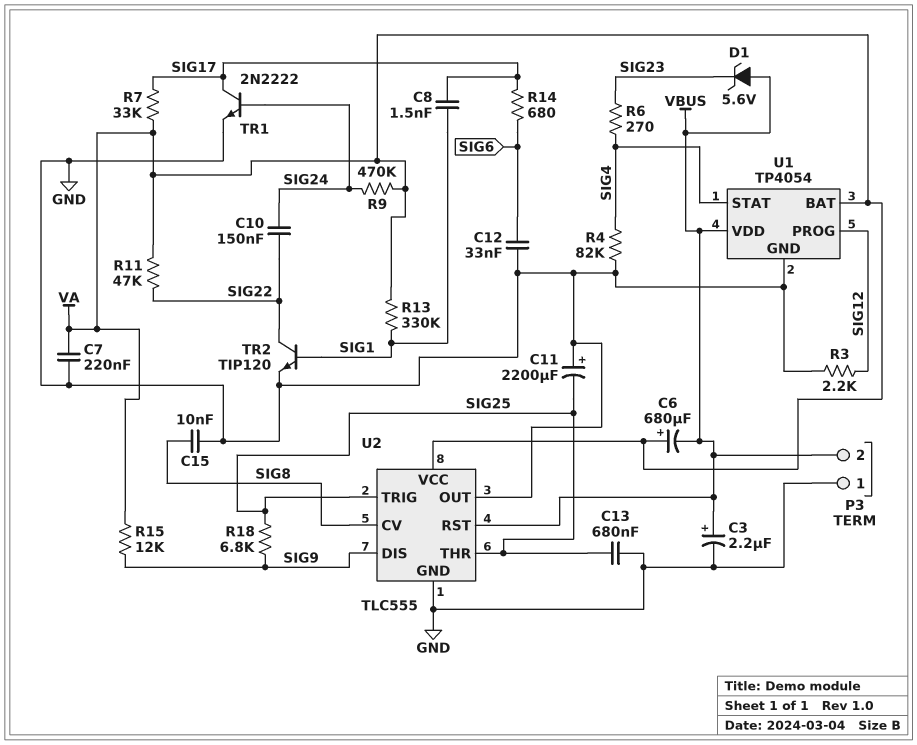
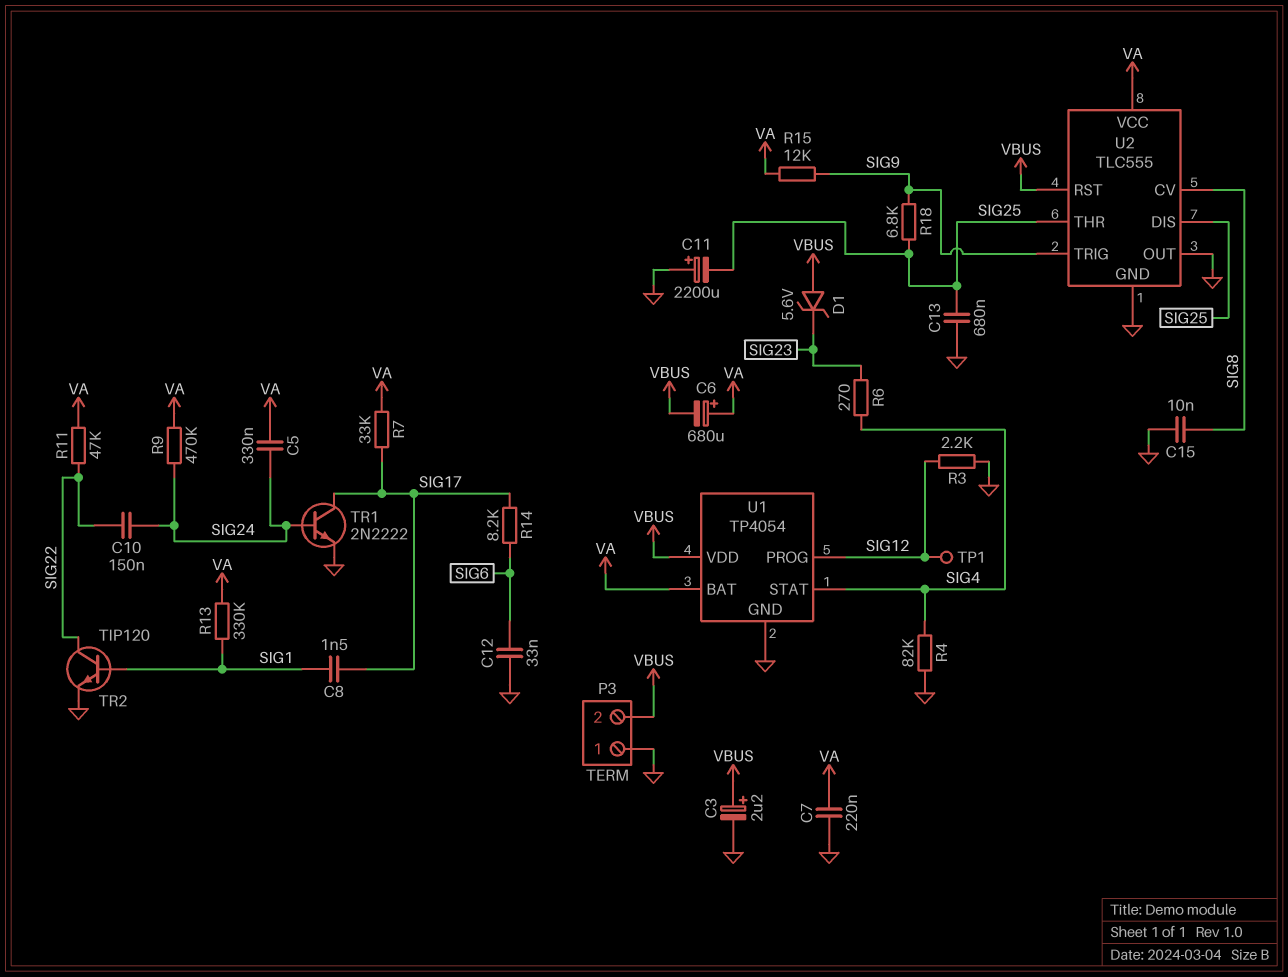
C5: none -> 330nF (SIG24, VA)
R14: 680 (SIG6, SIG17) -> 8.2k (SIG6, SIG17)
TP1: none -> test point (SIG12)
U2 pin DIS: SIG9 -> SIG25
U2 pin TRIG: SIG25 -> SIG9

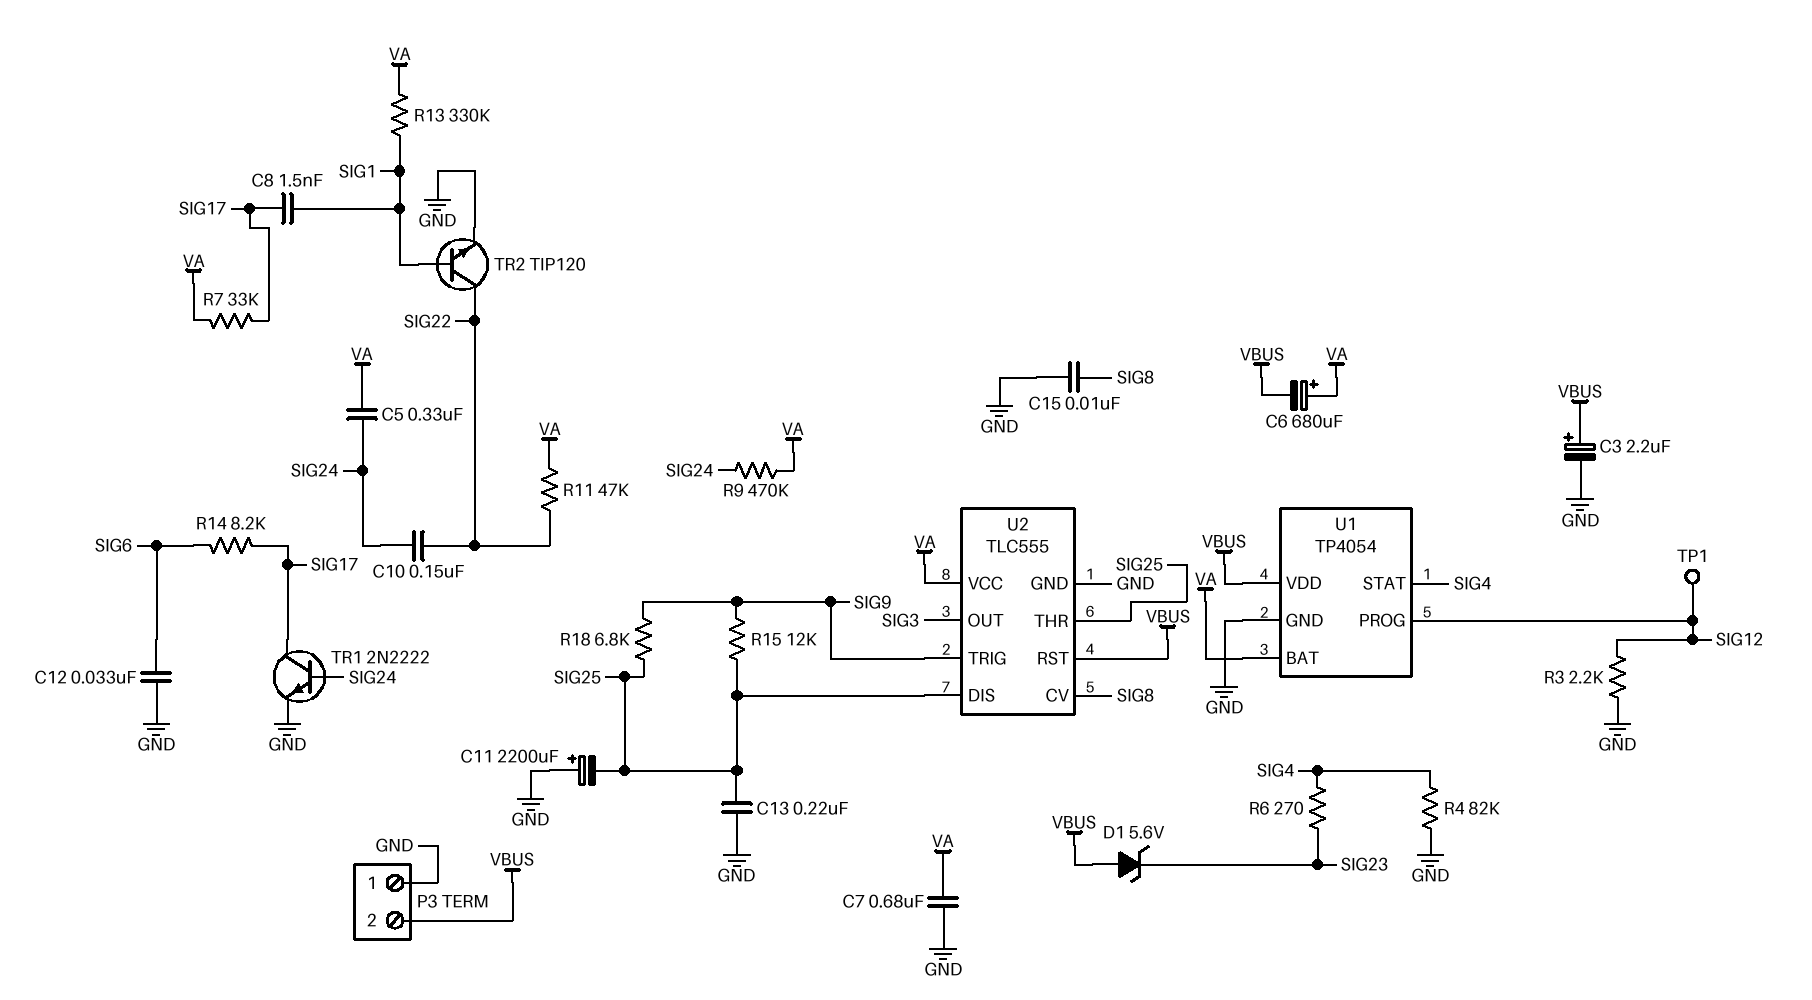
C7: 220nF (GND, VA) -> 680nF (GND, VA)
C13: 680nF (GND, SIG25) -> 220nF (GND, SIG25)
R15: 12k (SIG9, VA) -> 12k (SIG9, SIG25)
U2 pin OUT: GND -> SIG3

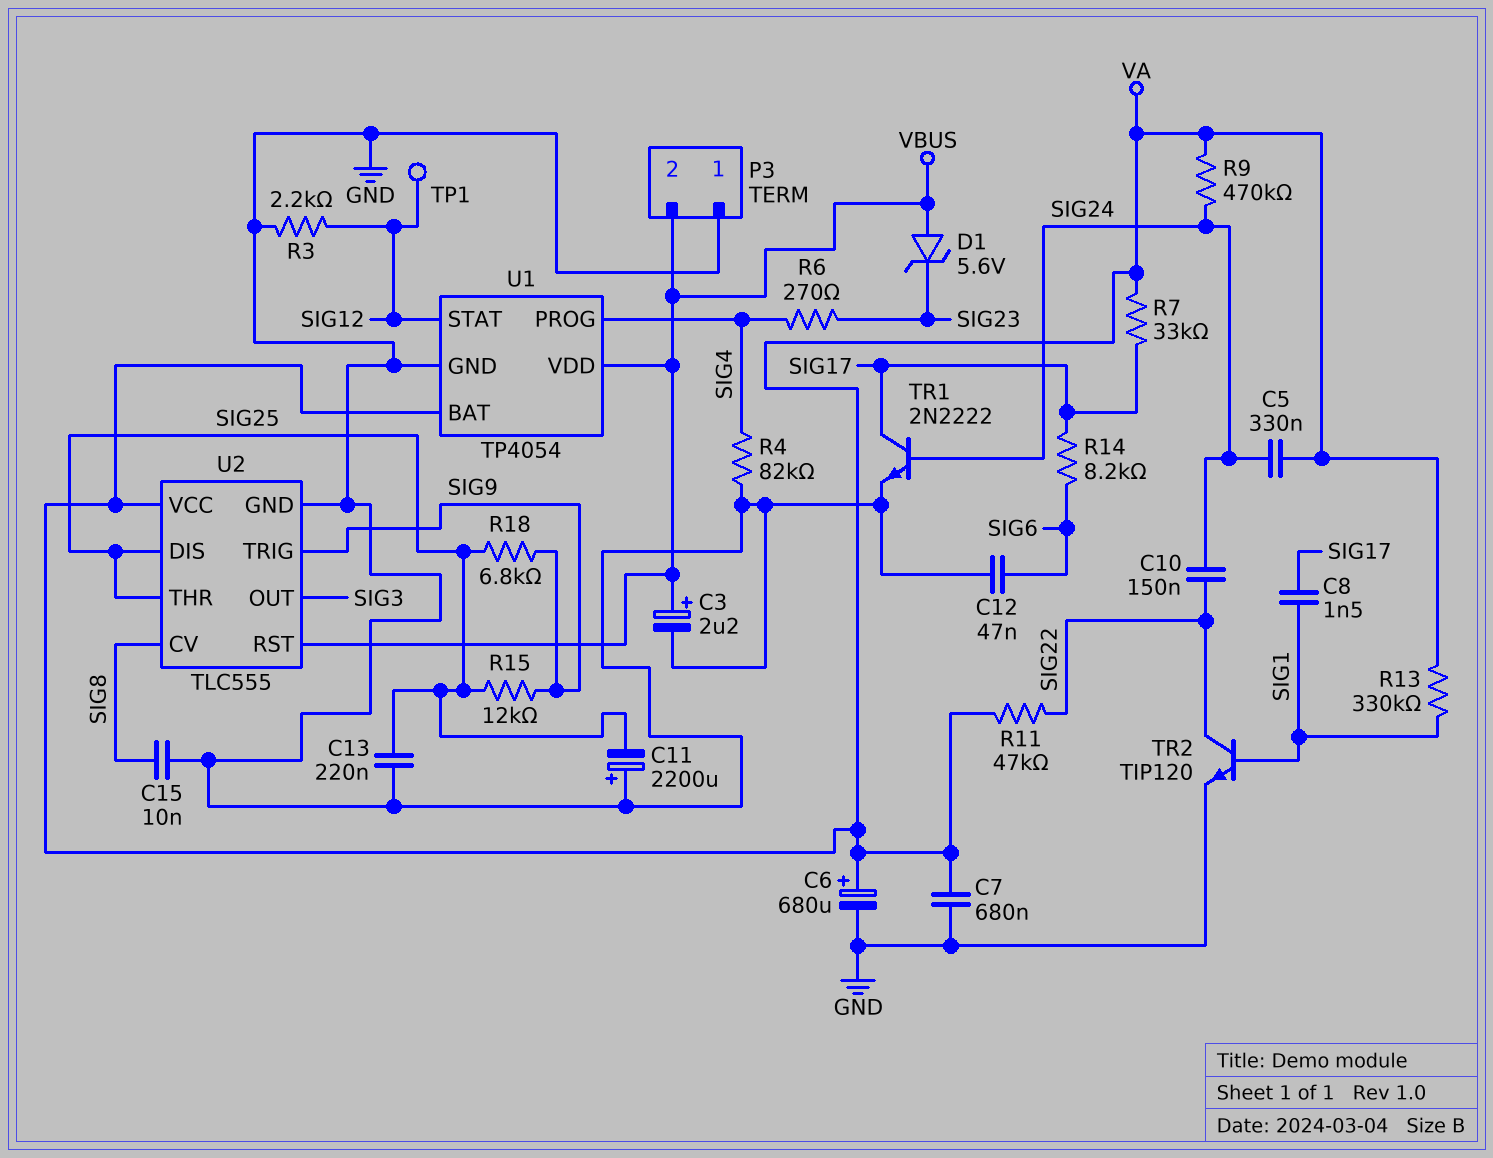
C6: 680uF (plus VA, minus VBUS) -> 680uF (plus VA, minus GND)
C12: 33nF (GND, SIG6) -> 47nF (GND, SIG6)
U1 pin PROG: SIG12 -> SIG4
U1 pin STAT: SIG4 -> SIG12

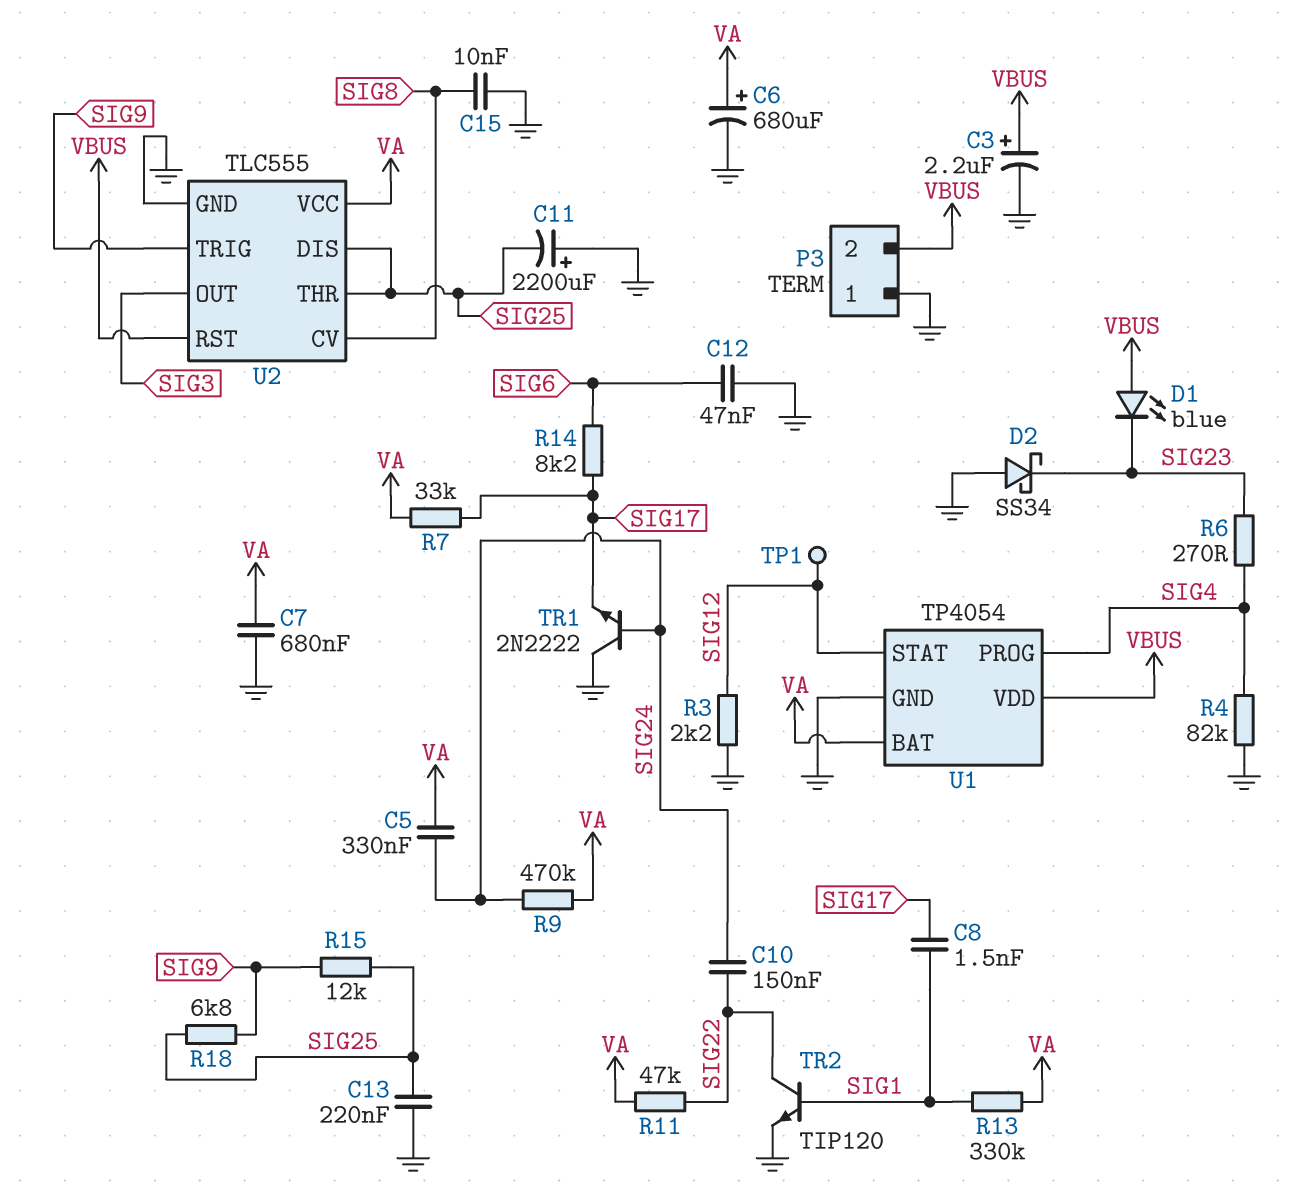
D1: zener 5.6V (A VBUS, K SIG23) -> LED blue (A VBUS, K SIG23)
D2: none -> schottky SS34 (A GND, K SIG23)
TR1: NPN 2N2222 (B SIG24, C SIG17, E GND) -> NPN 2N2222 (B SIG24, C GND, E SIG17)

